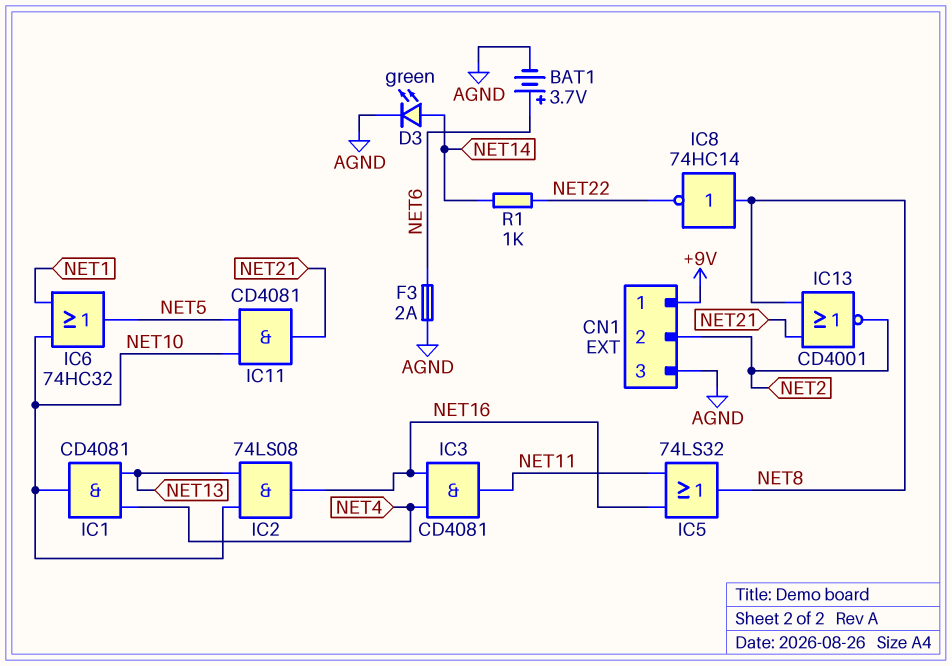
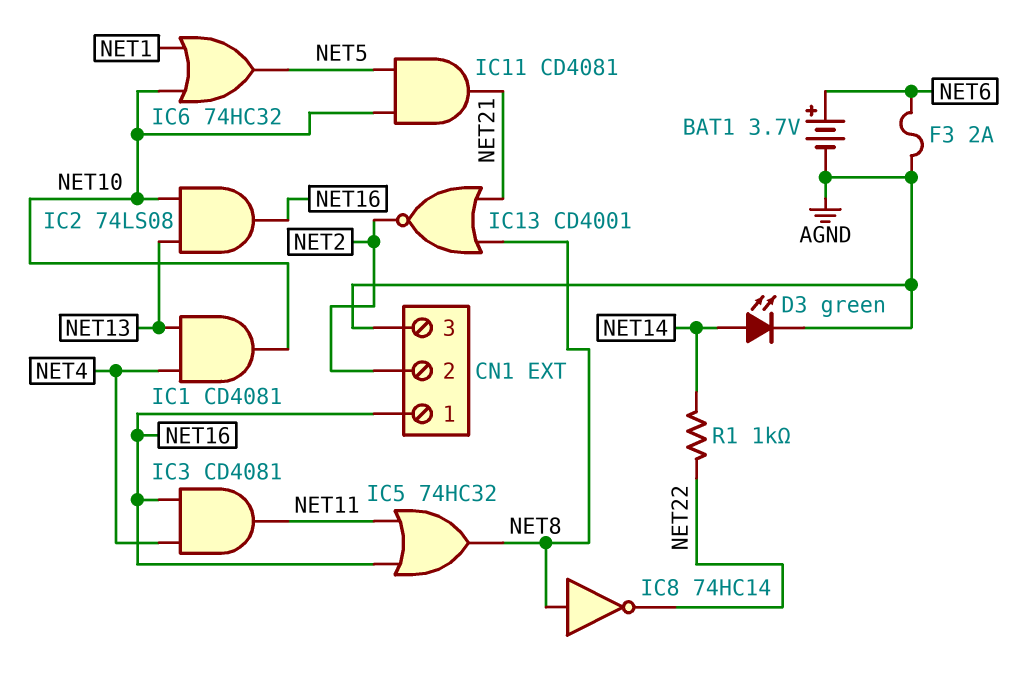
CN1 pin 1: +9V -> NET16
IC5: OR 74LS32 (in NET11, in NET16, out NET8) -> OR 74HC32 (in NET11, in NET16, out NET8)

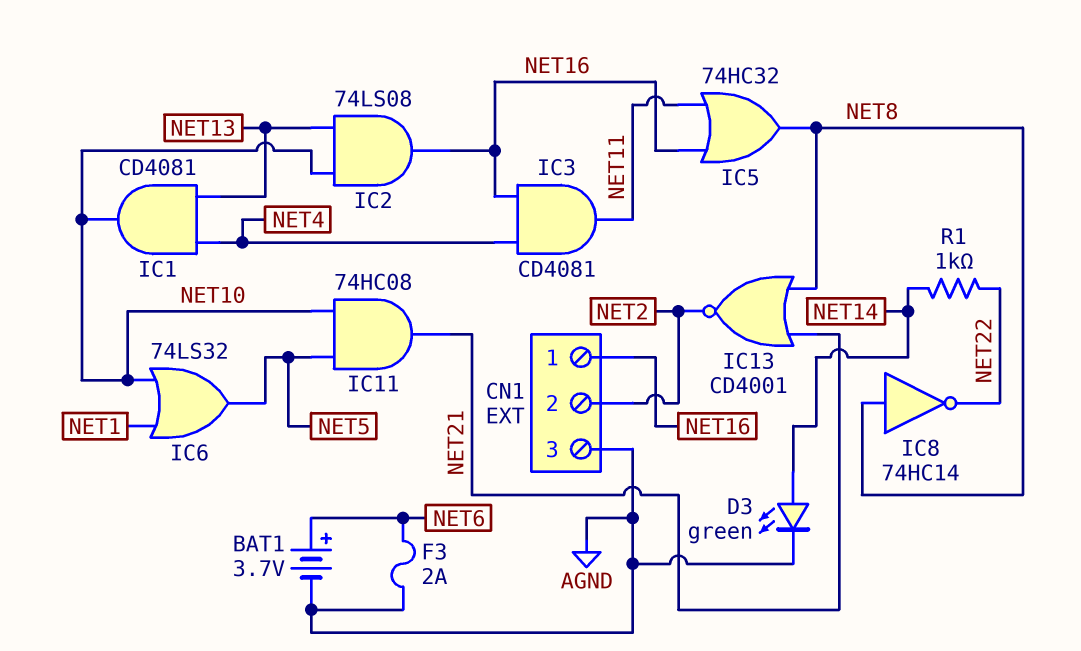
IC6: OR 74HC32 (in NET1, in NET10, out NET5) -> OR 74LS32 (in NET1, in NET10, out NET5)
IC11: AND CD4081 (in NET5, in NET10, out NET21) -> AND 74HC08 (in NET5, in NET10, out NET21)

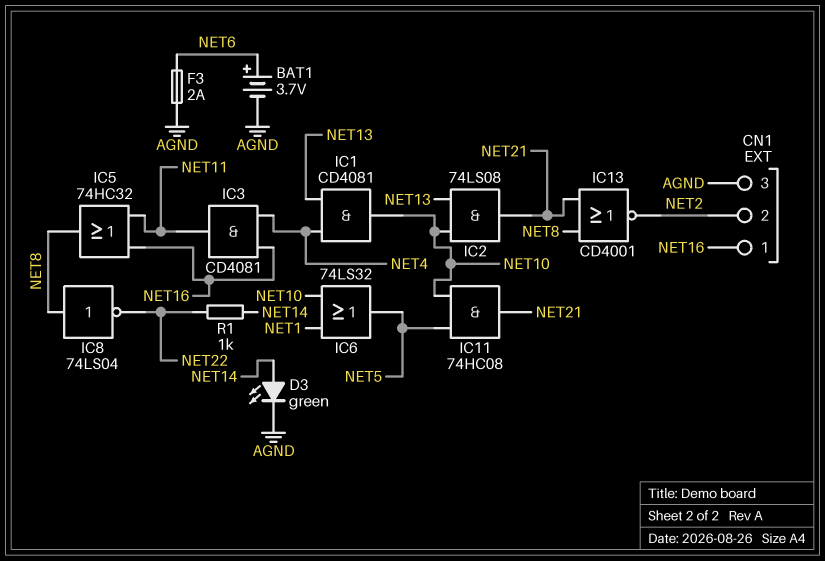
IC2: AND 74LS08 (in NET10, in NET13, out NET16) -> AND 74LS08 (in NET10, in NET13, out NET21)
IC8: NOT 74HC14 (in NET8, out NET22) -> NOT 74LS04 (in NET8, out NET22)

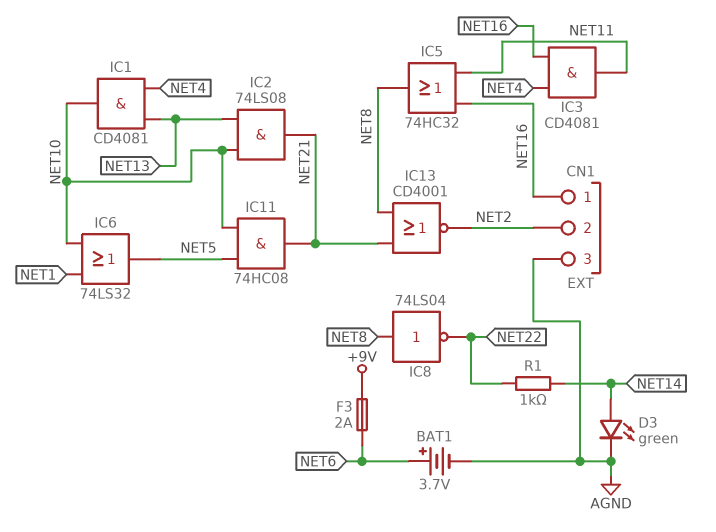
F3: 2A (AGND, NET6) -> 2A (+9V, NET6)

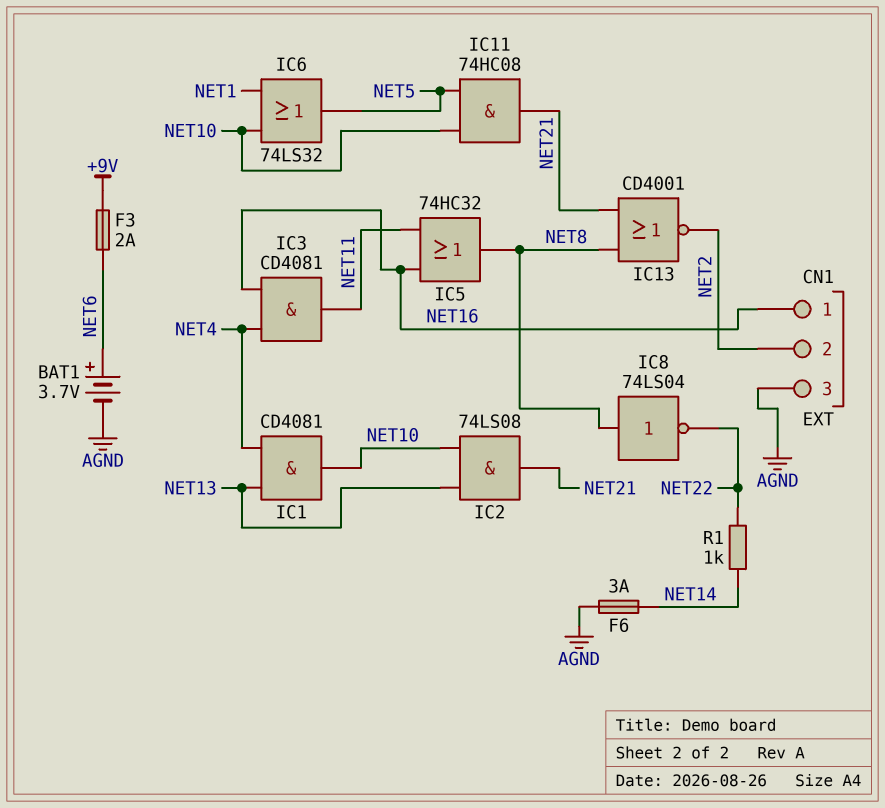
D3: LED green (A NET14, K AGND) -> none
F6: none -> 3A (AGND, NET14)

